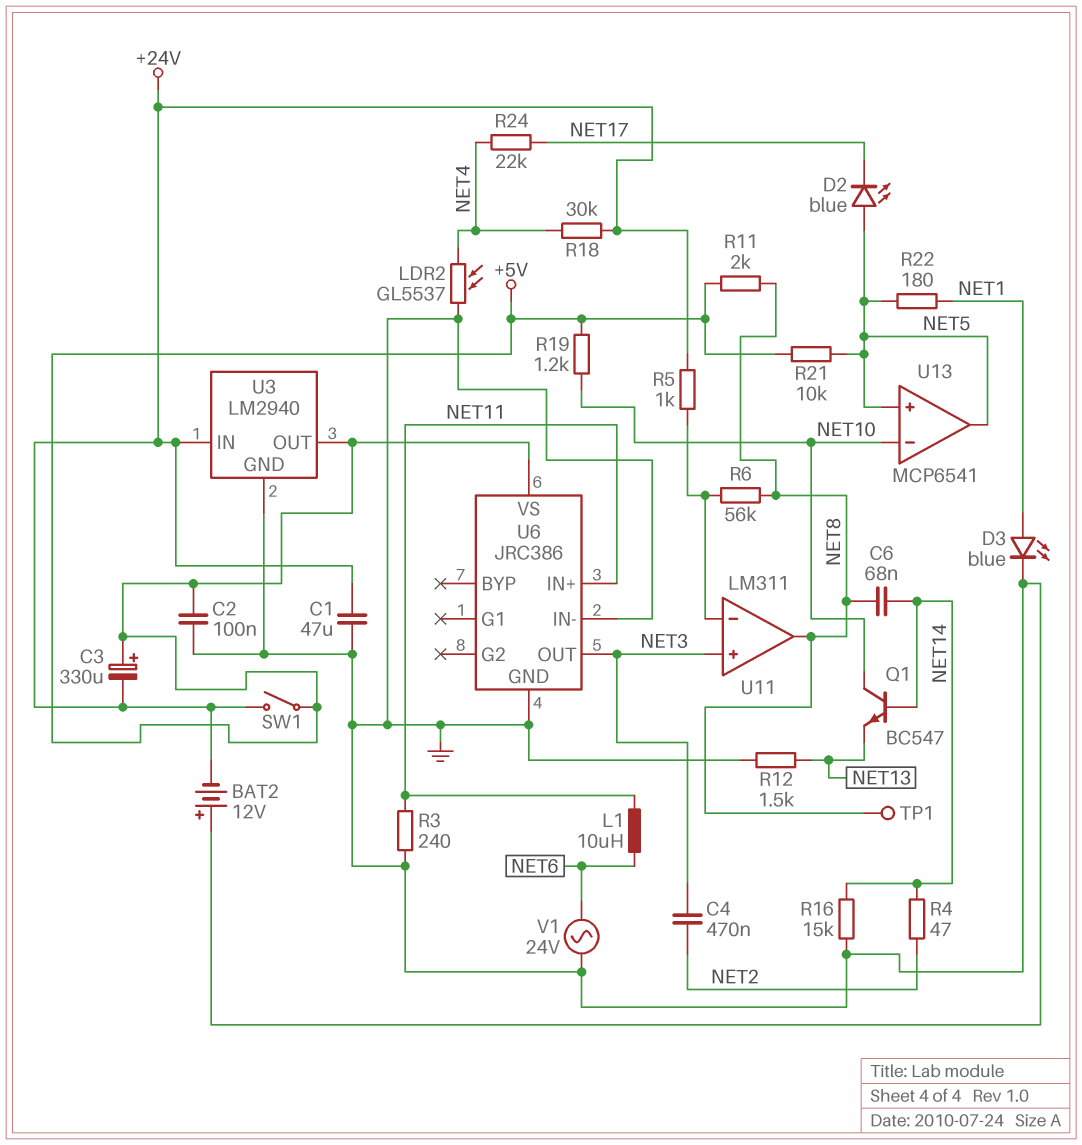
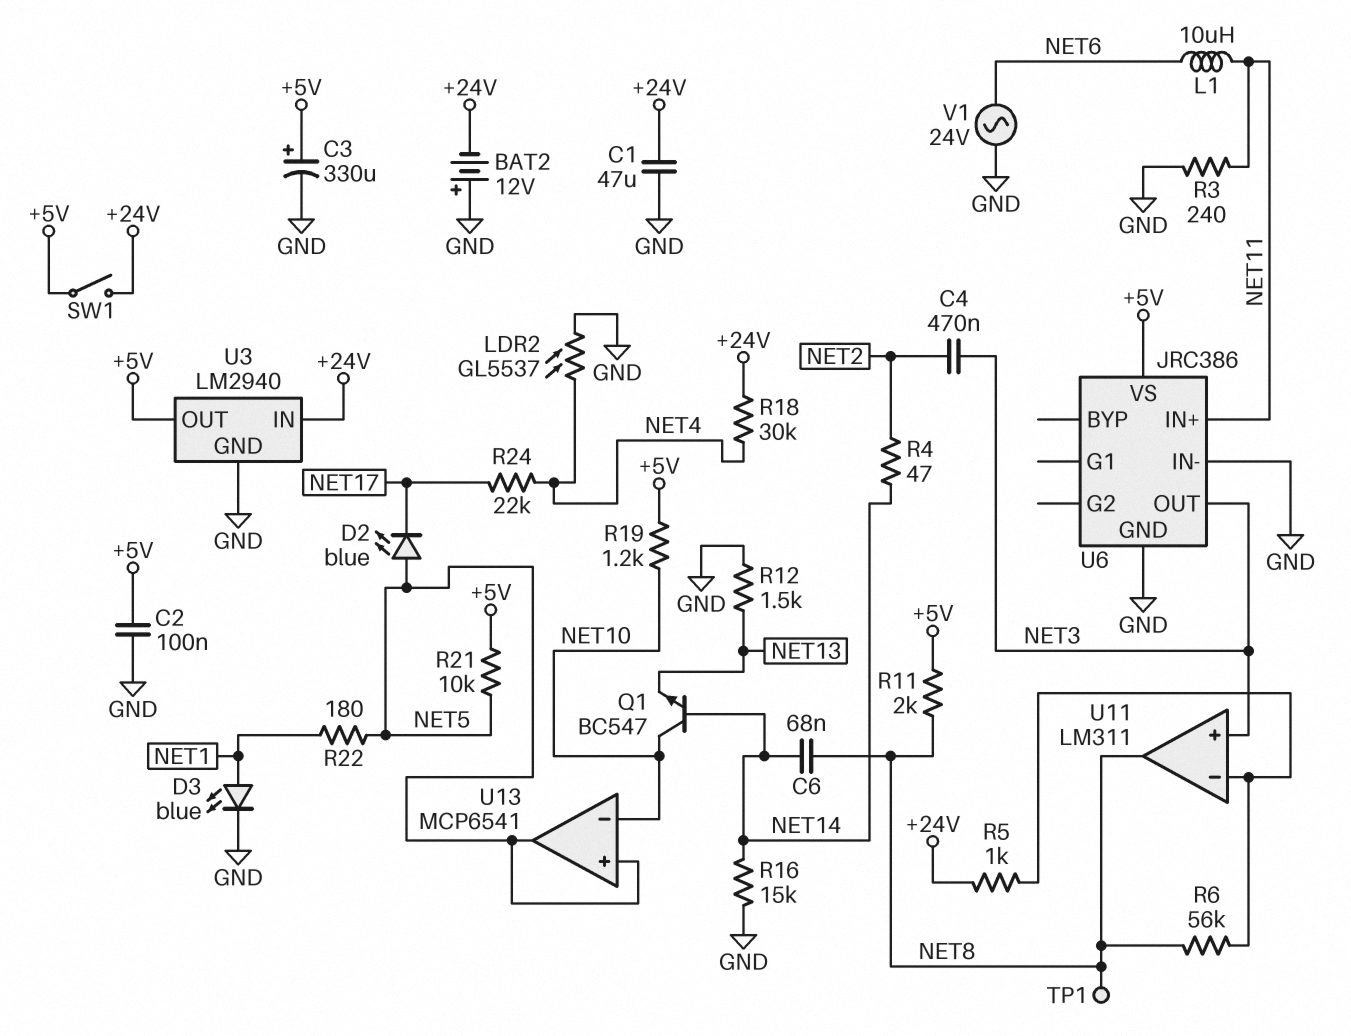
C3: 330uF (plus +5V, minus +24V) -> 330uF (plus +5V, minus GND)

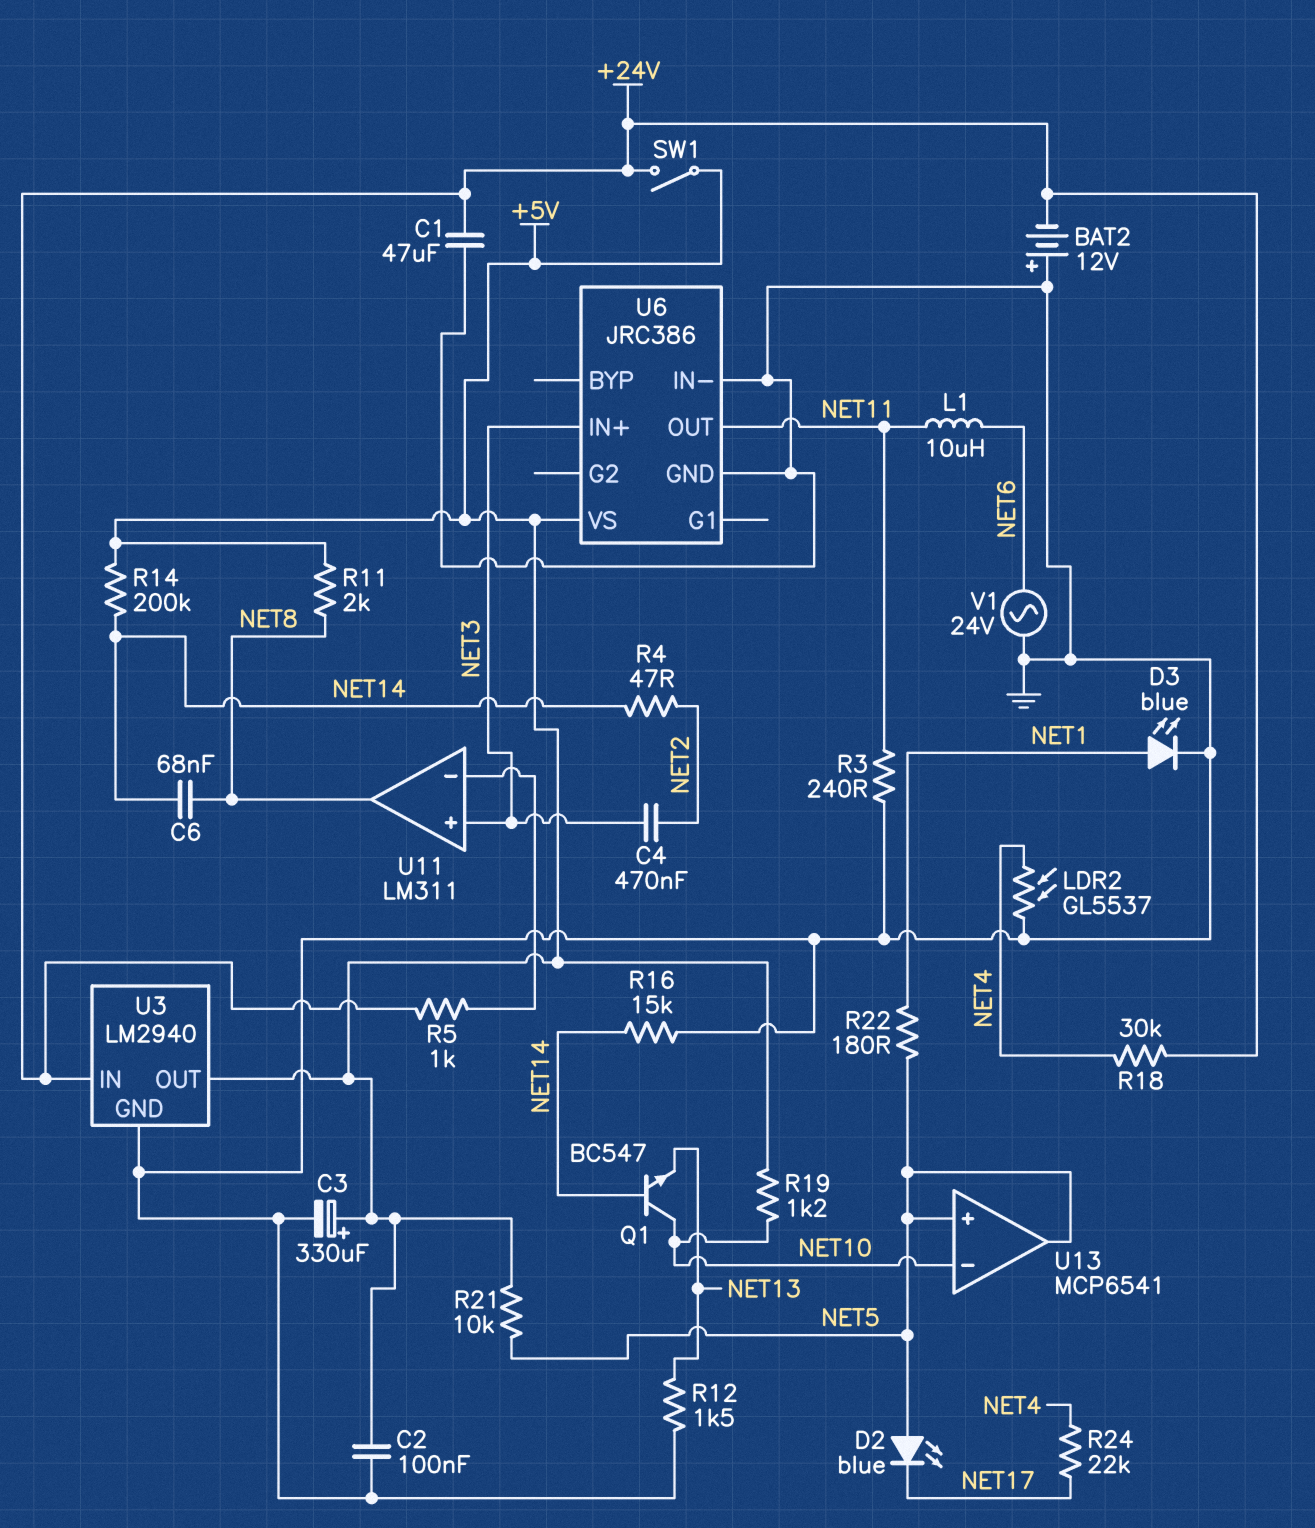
R6: 56k (NET8, U11/in-) -> none
R14: none -> 200k (+5V, NET14)
TP1: test point (NET8) -> none
U6 pin IN+: NET11 -> NET3
U6 pin OUT: NET3 -> NET11

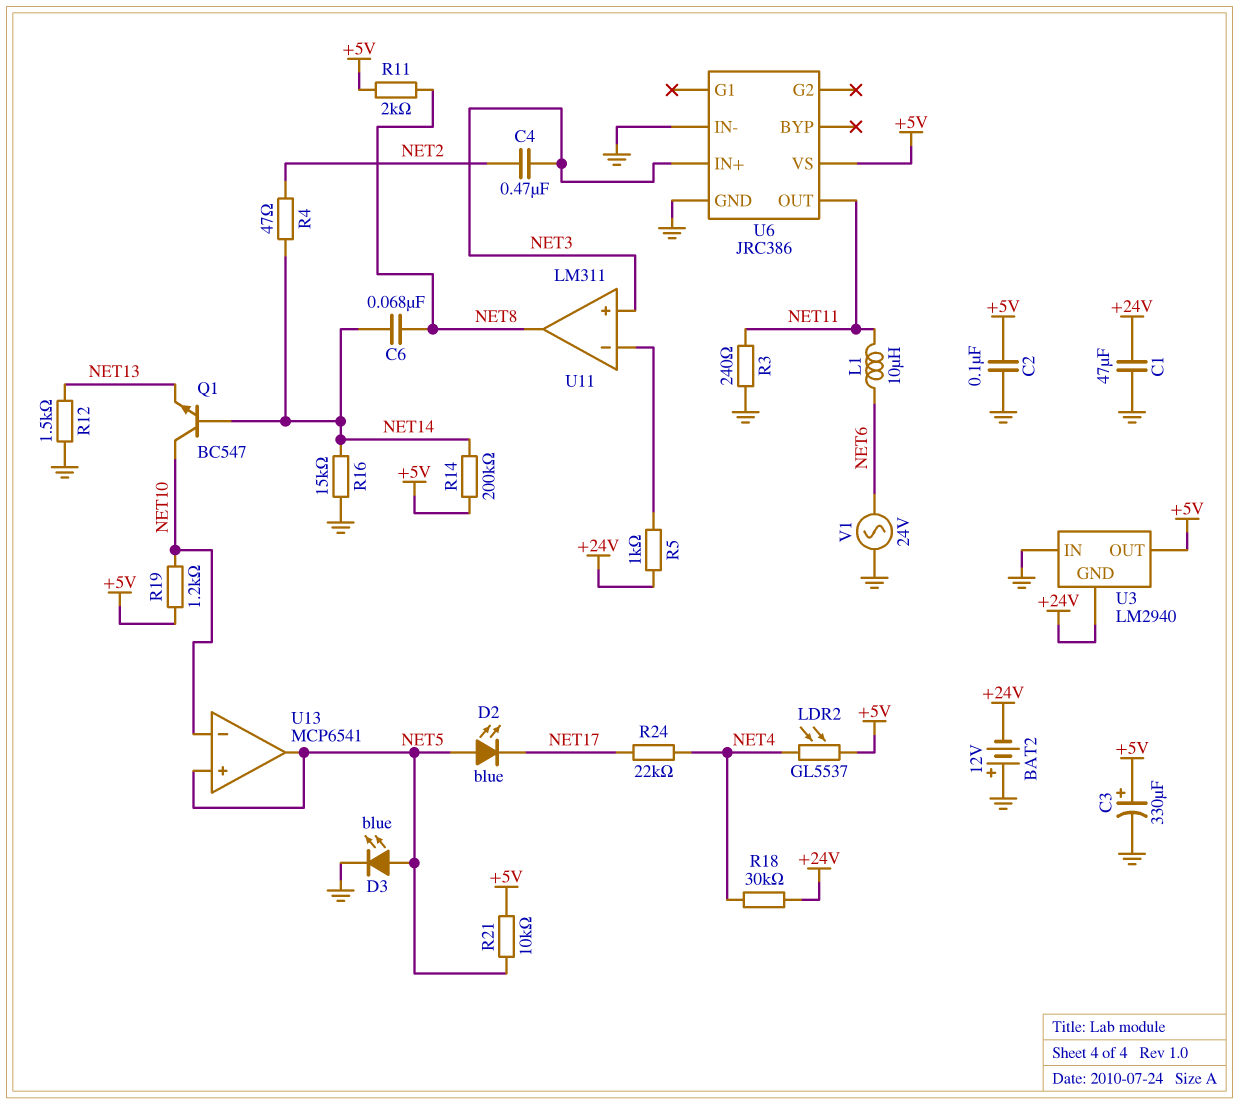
D3: LED blue (A NET1, K GND) -> LED blue (A NET5, K GND)
LDR2: GL5537 (GND, NET4) -> GL5537 (+5V, NET4)
R22: 180 (NET1, NET5) -> none
SW1: switch (+5V, +24V) -> none
U3 pin GND: GND -> +24V
U3 pin IN: +24V -> GND

